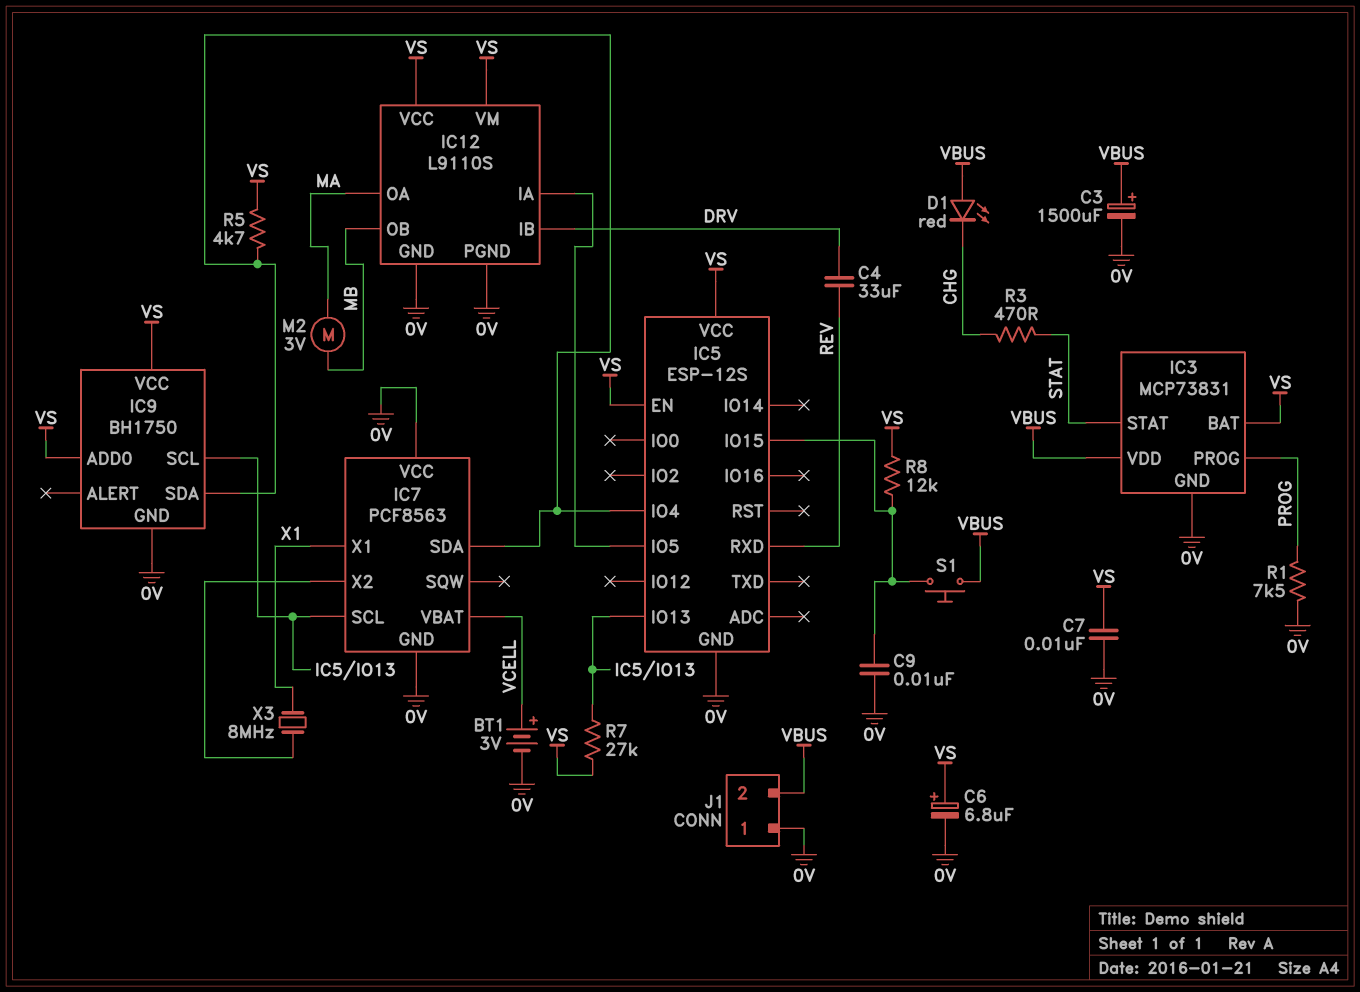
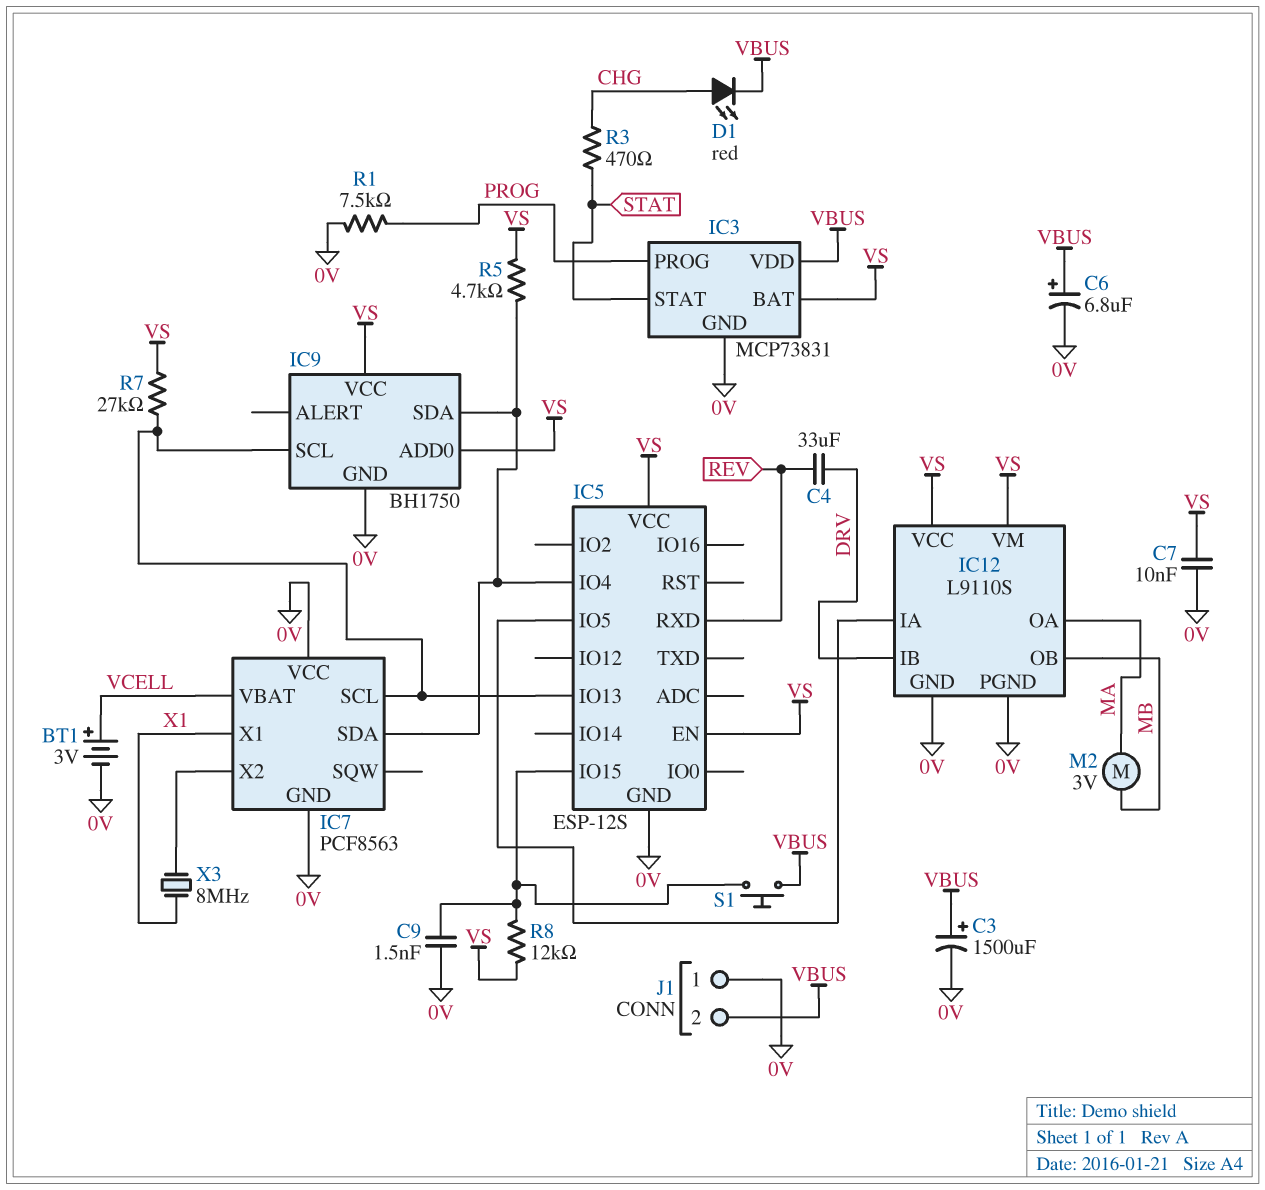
C6: 6.8uF (plus VS, minus 0V) -> 6.8uF (plus VBUS, minus 0V)
C9: 10nF (0V, IC5/IO15) -> 1.5nF (0V, IC5/IO15)
D1: LED red (A VBUS, K CHG) -> LED red (A CHG, K VBUS)

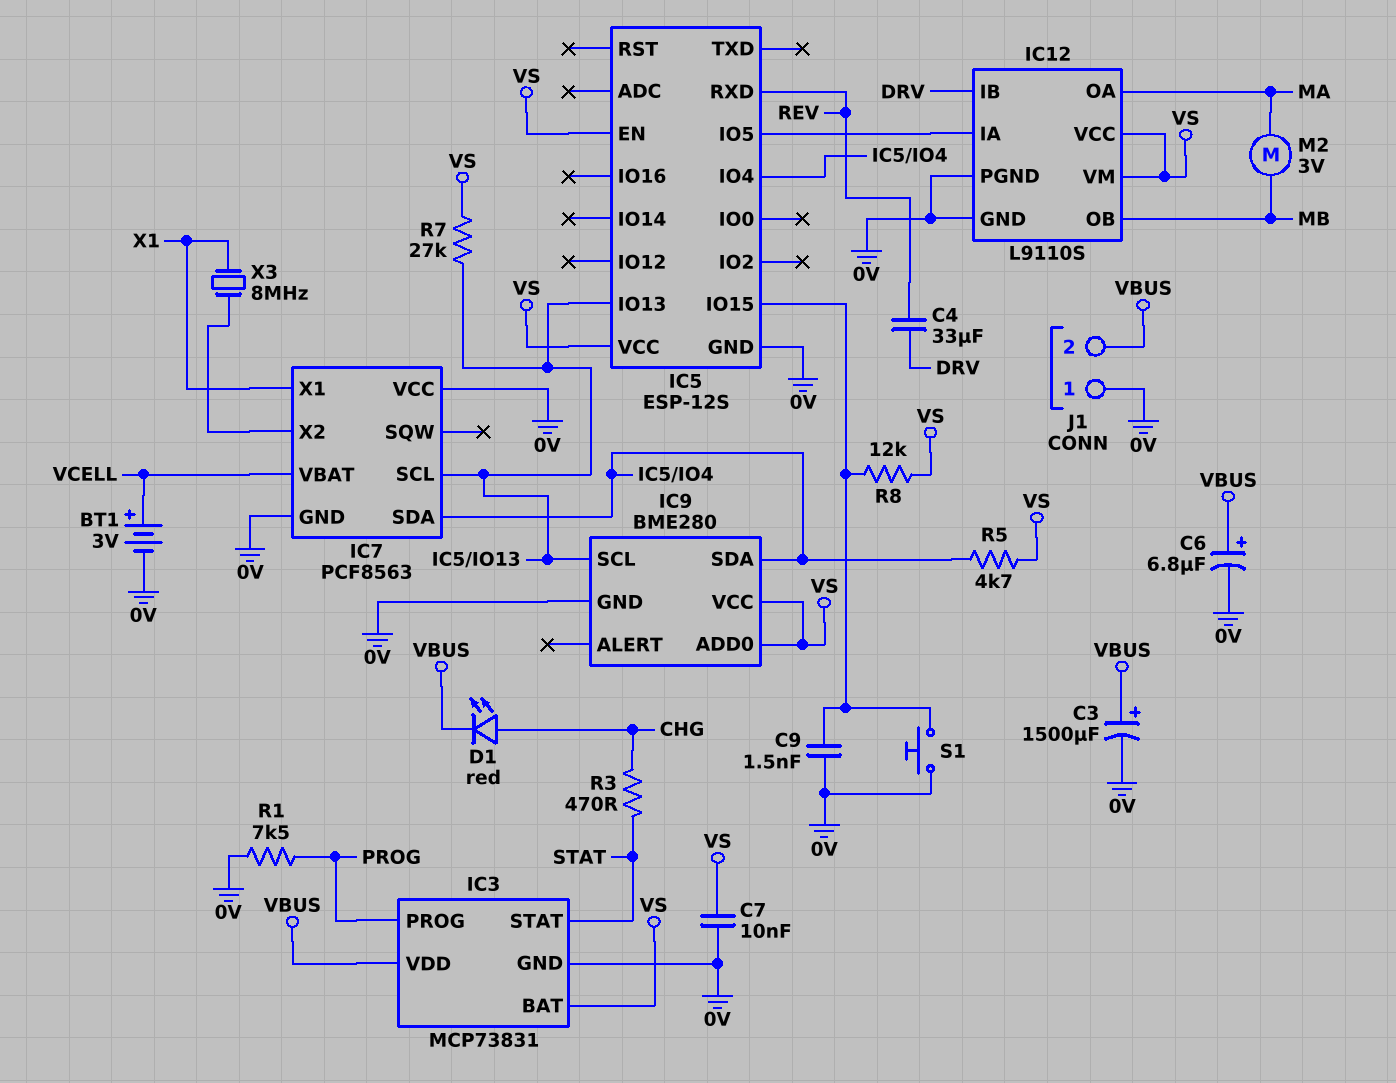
IC9: BH1750 -> BME280
S1: button (IC5/IO15, VBUS) -> button (0V, IC5/IO15)

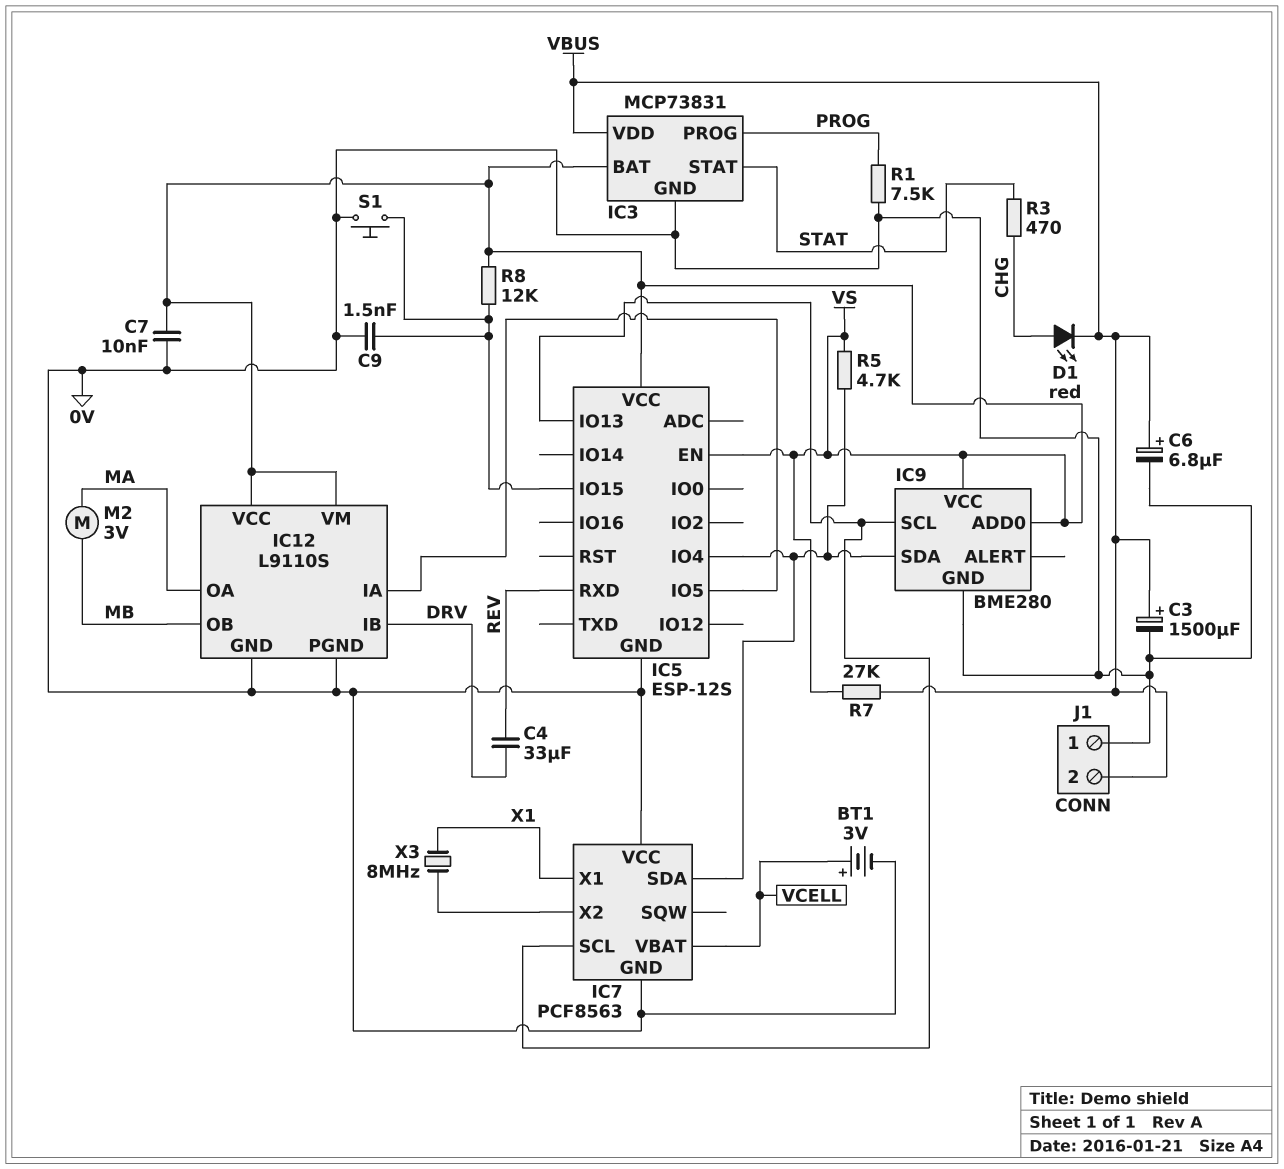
R7: 27k (IC5/IO13, VS) -> 27k (VBUS, VS)

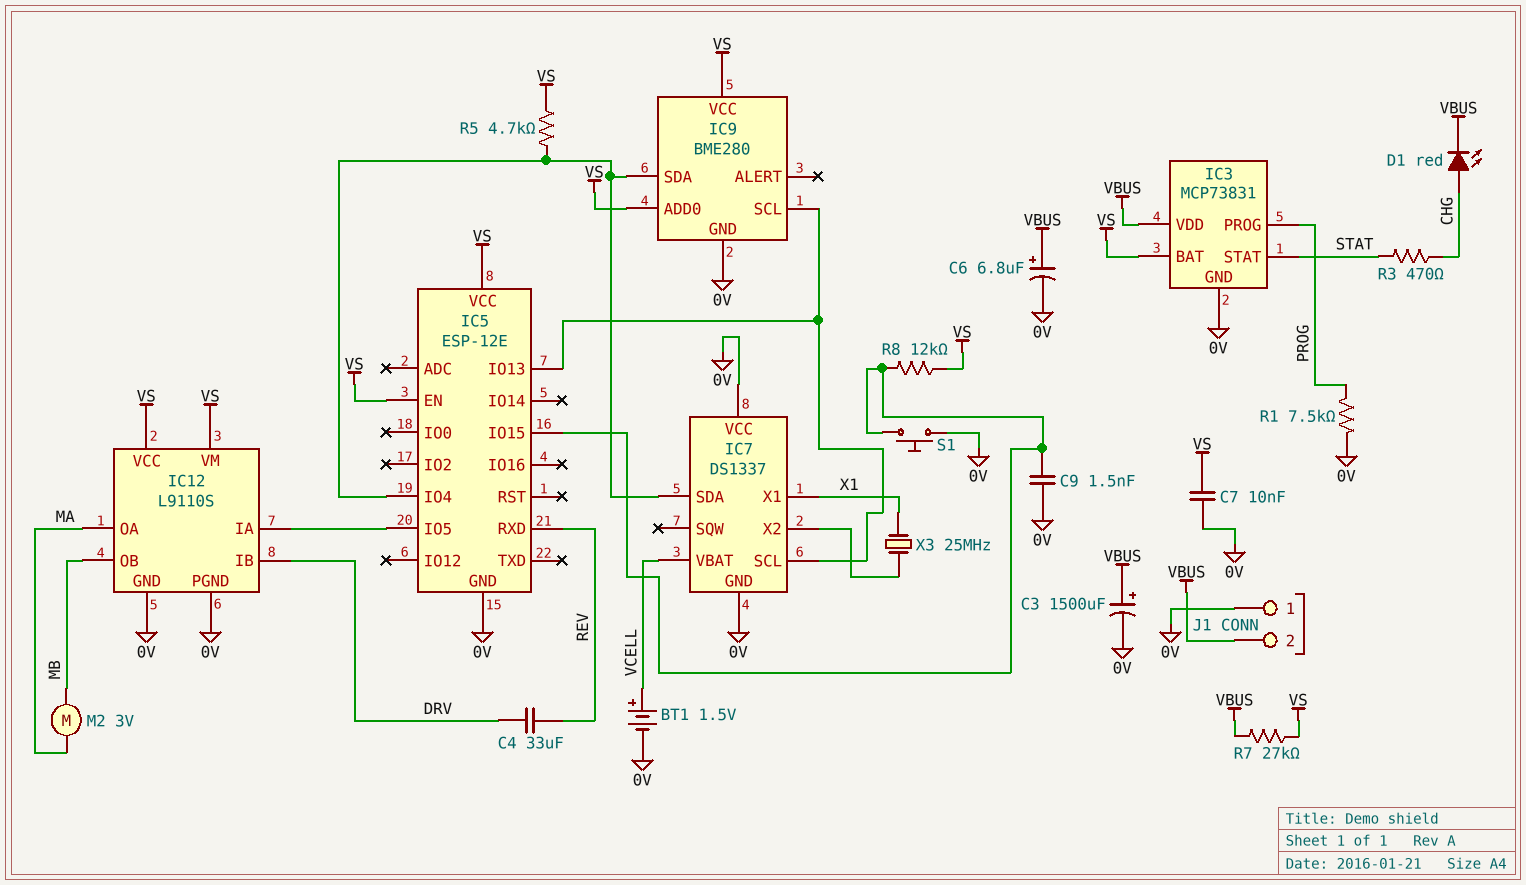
BT1: 3V (plus VCELL, minus 0V) -> 1.5V (plus VCELL, minus 0V)
IC5: ESP-12S -> ESP-12E
IC7: PCF8563 -> DS1337
X3: 8MHz (IC7/X2, X1) -> 25MHz (IC7/X2, X1)

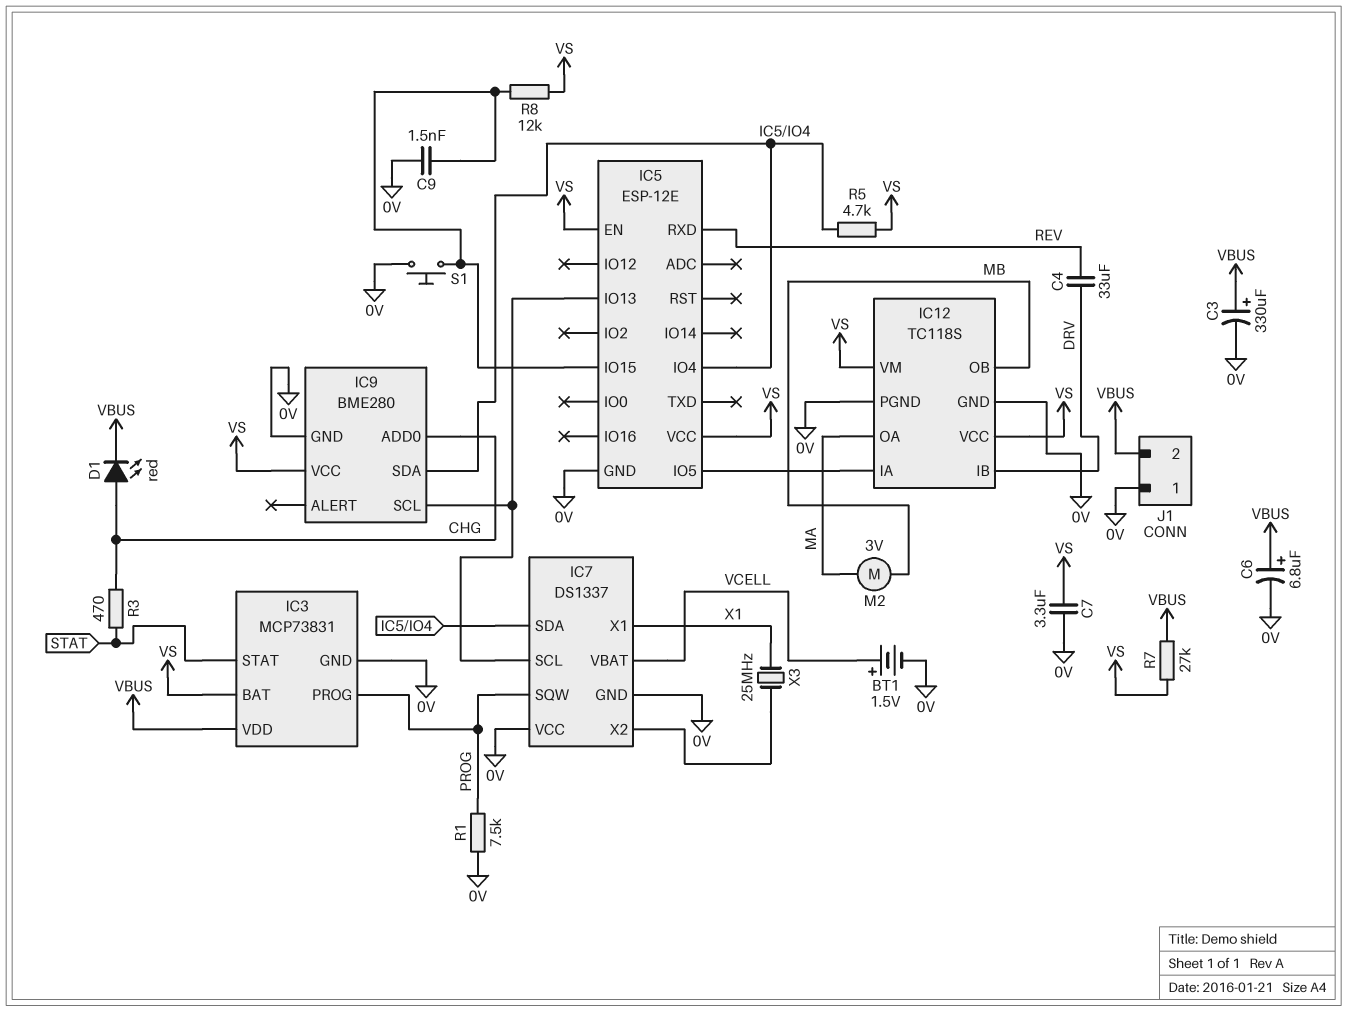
C3: 1500uF (plus VBUS, minus 0V) -> 330uF (plus VBUS, minus 0V)
C7: 10nF (0V, VS) -> 3.3uF (0V, VS)
IC7 pin SQW: none -> PROG
IC9 pin ADD0: VS -> CHG
IC12: L9110S -> TC118S

